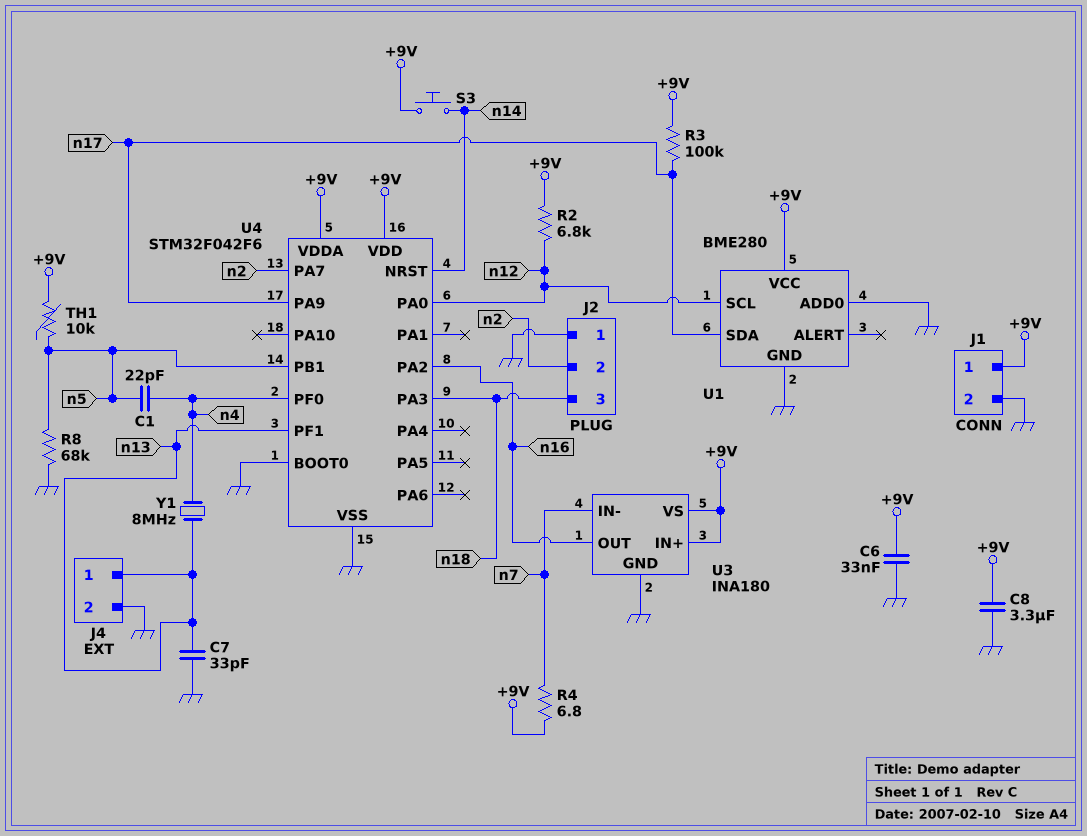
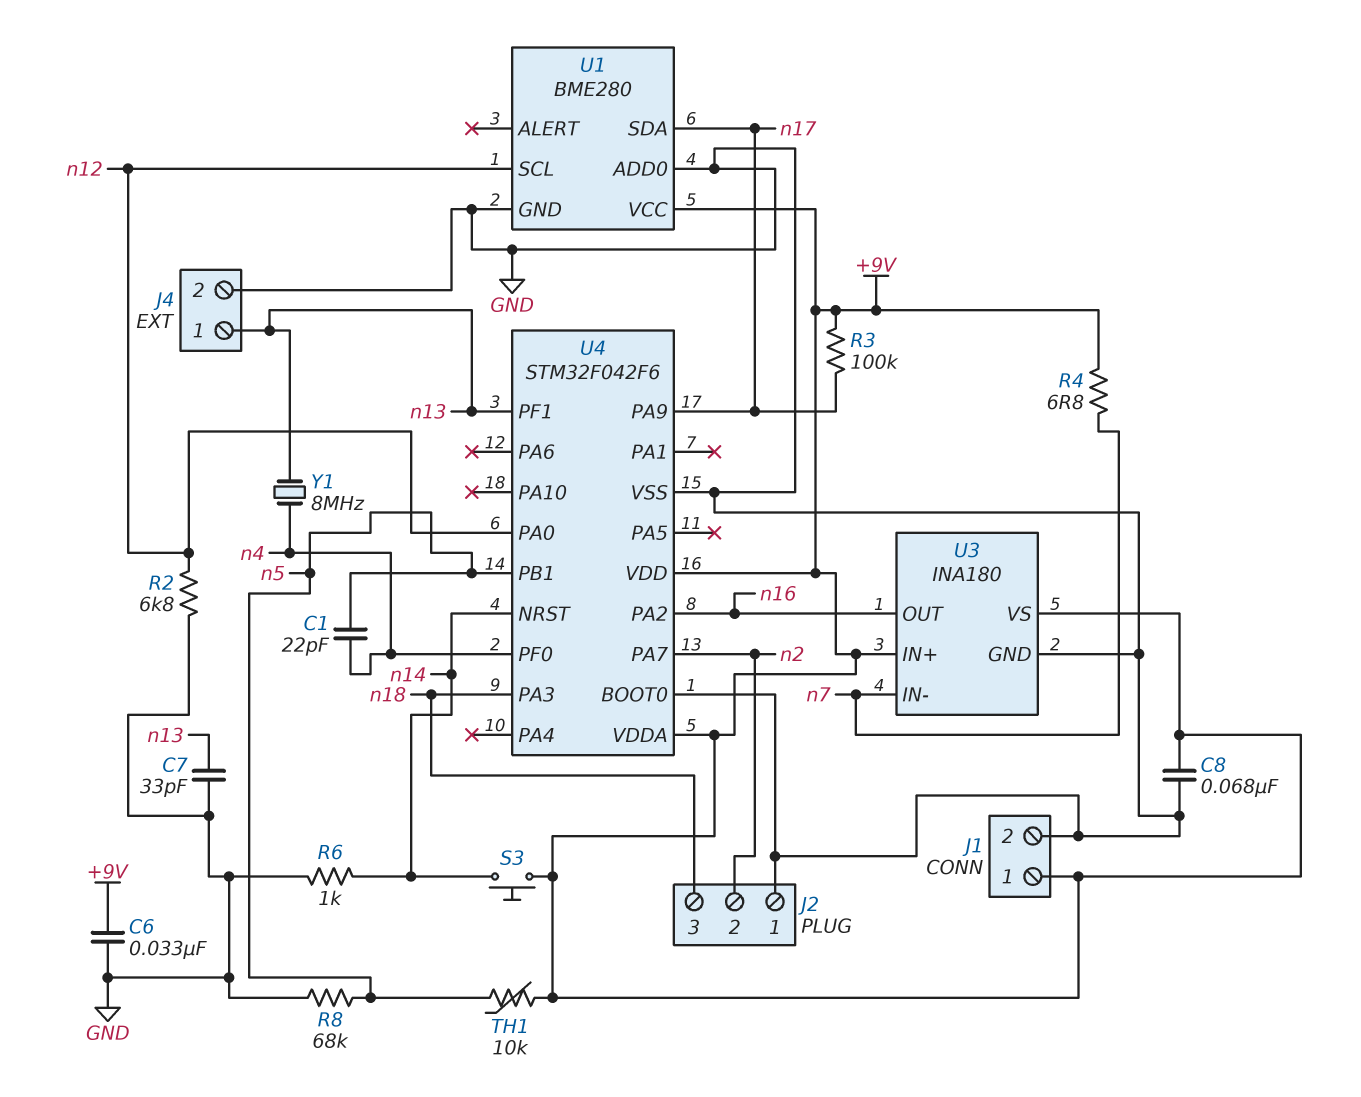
C8: 3.3uF (+9V, GND) -> 68nF (+9V, GND)
R2: 6.8k (+9V, n12) -> 6.8k (GND, n12)
R6: none -> 1k (GND, n14)

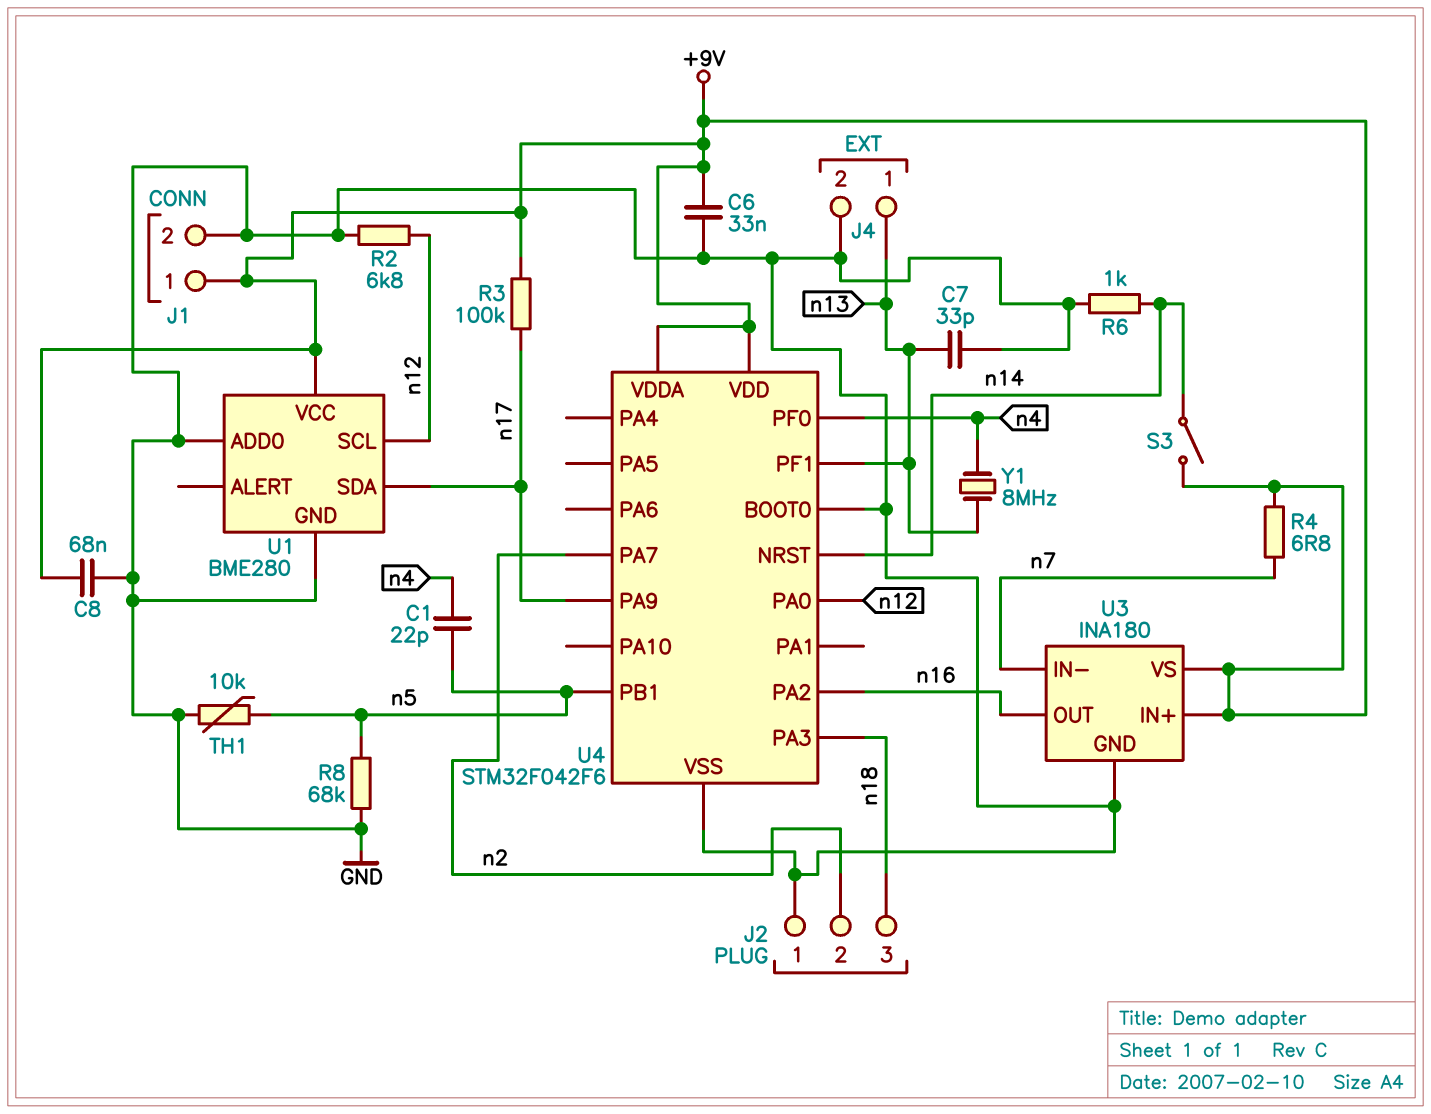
S3: button (+9V, n14) -> switch (+9V, n14)
TH1: 10k (+9V, n5) -> 10k (GND, n5)

